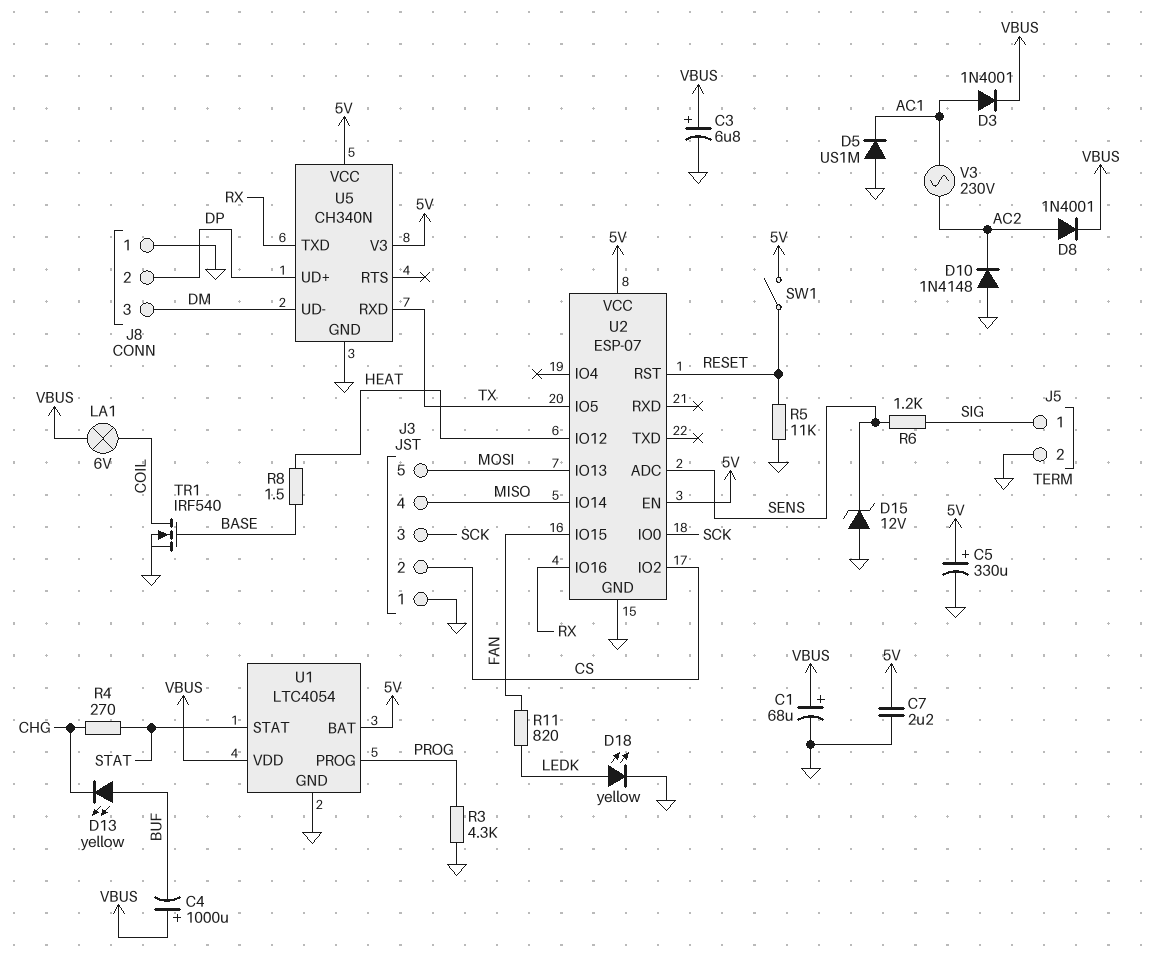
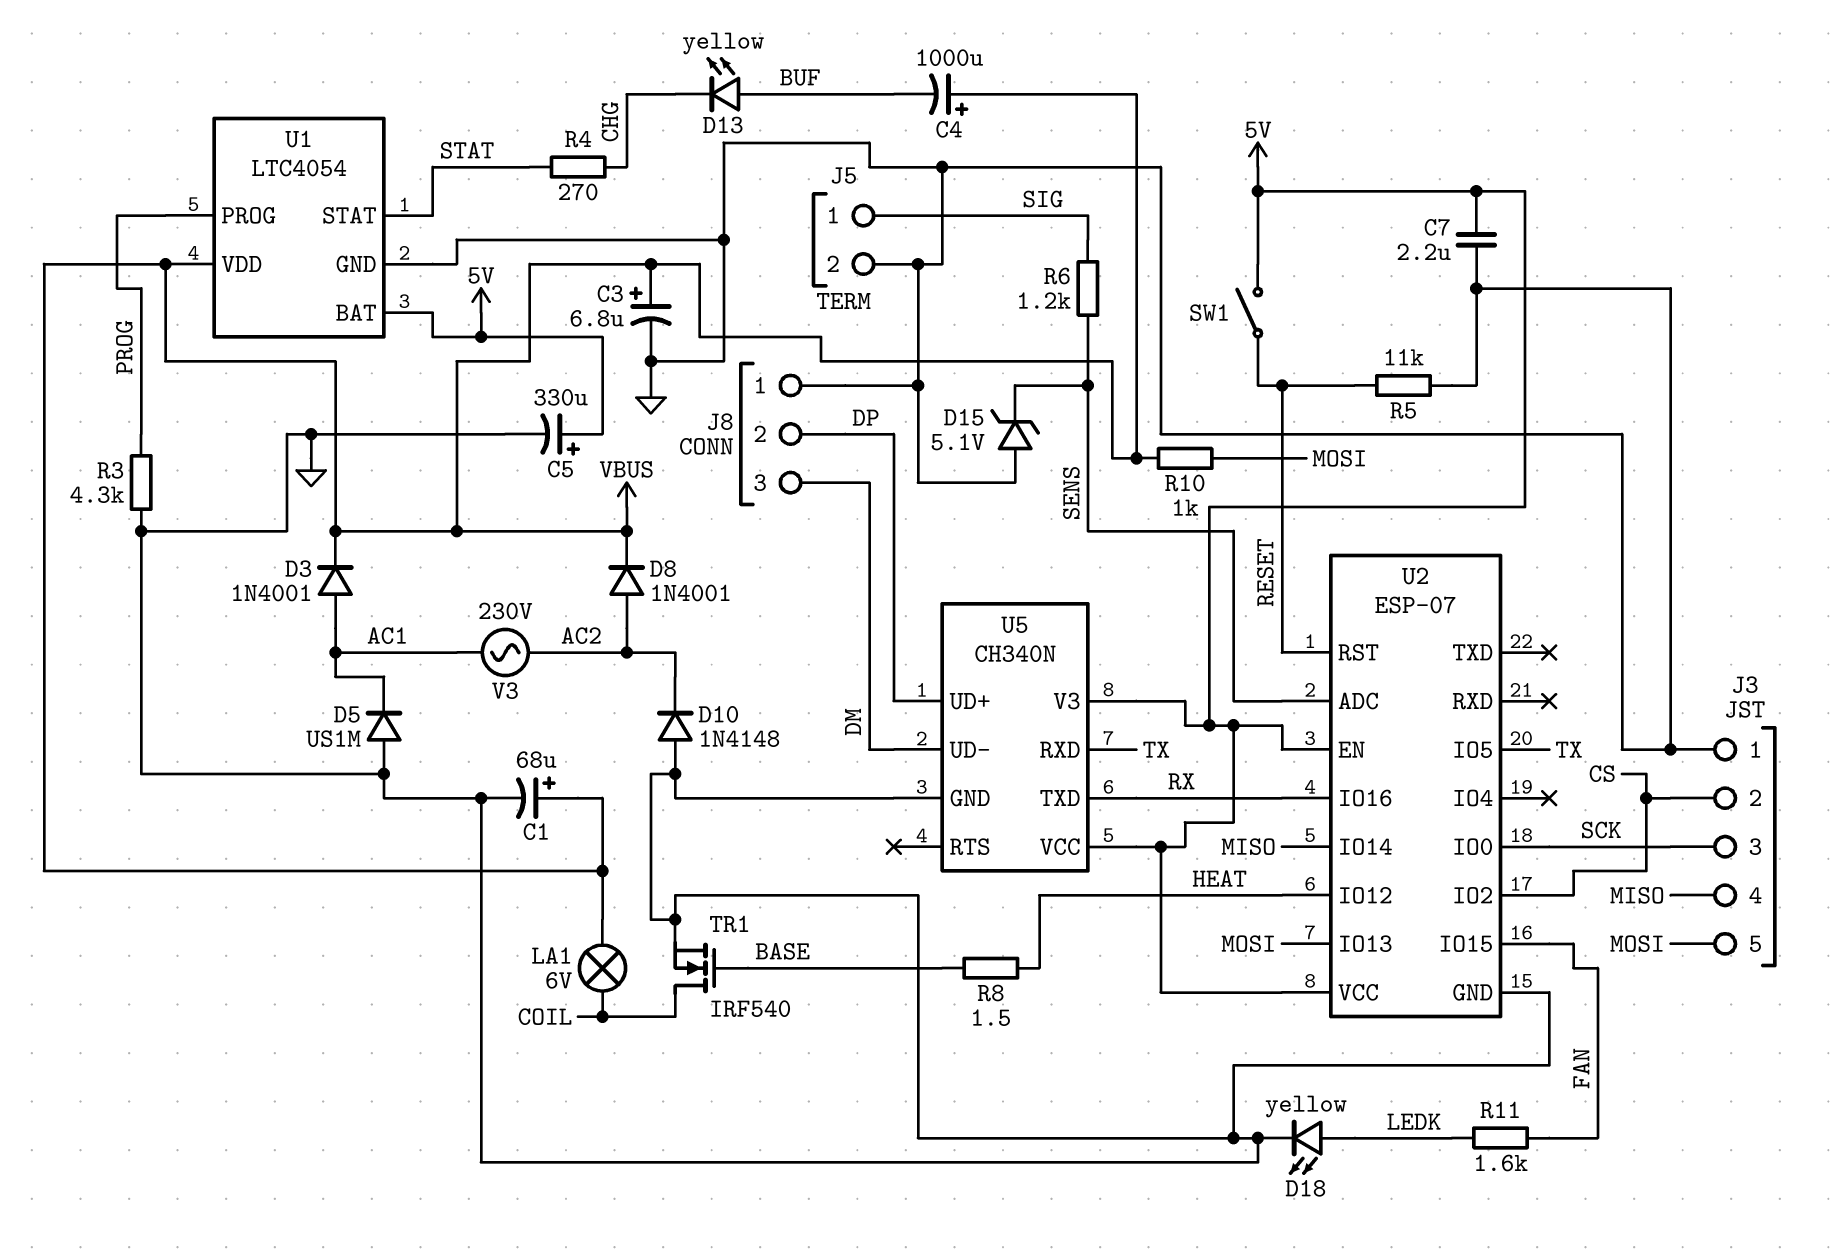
D15: zener 12V (A GND, K SENS) -> zener 5.1V (A GND, K SENS)
R10: none -> 1k (MOSI, VBUS)
R11: 820 (FAN, LEDK) -> 1.6k (FAN, LEDK)

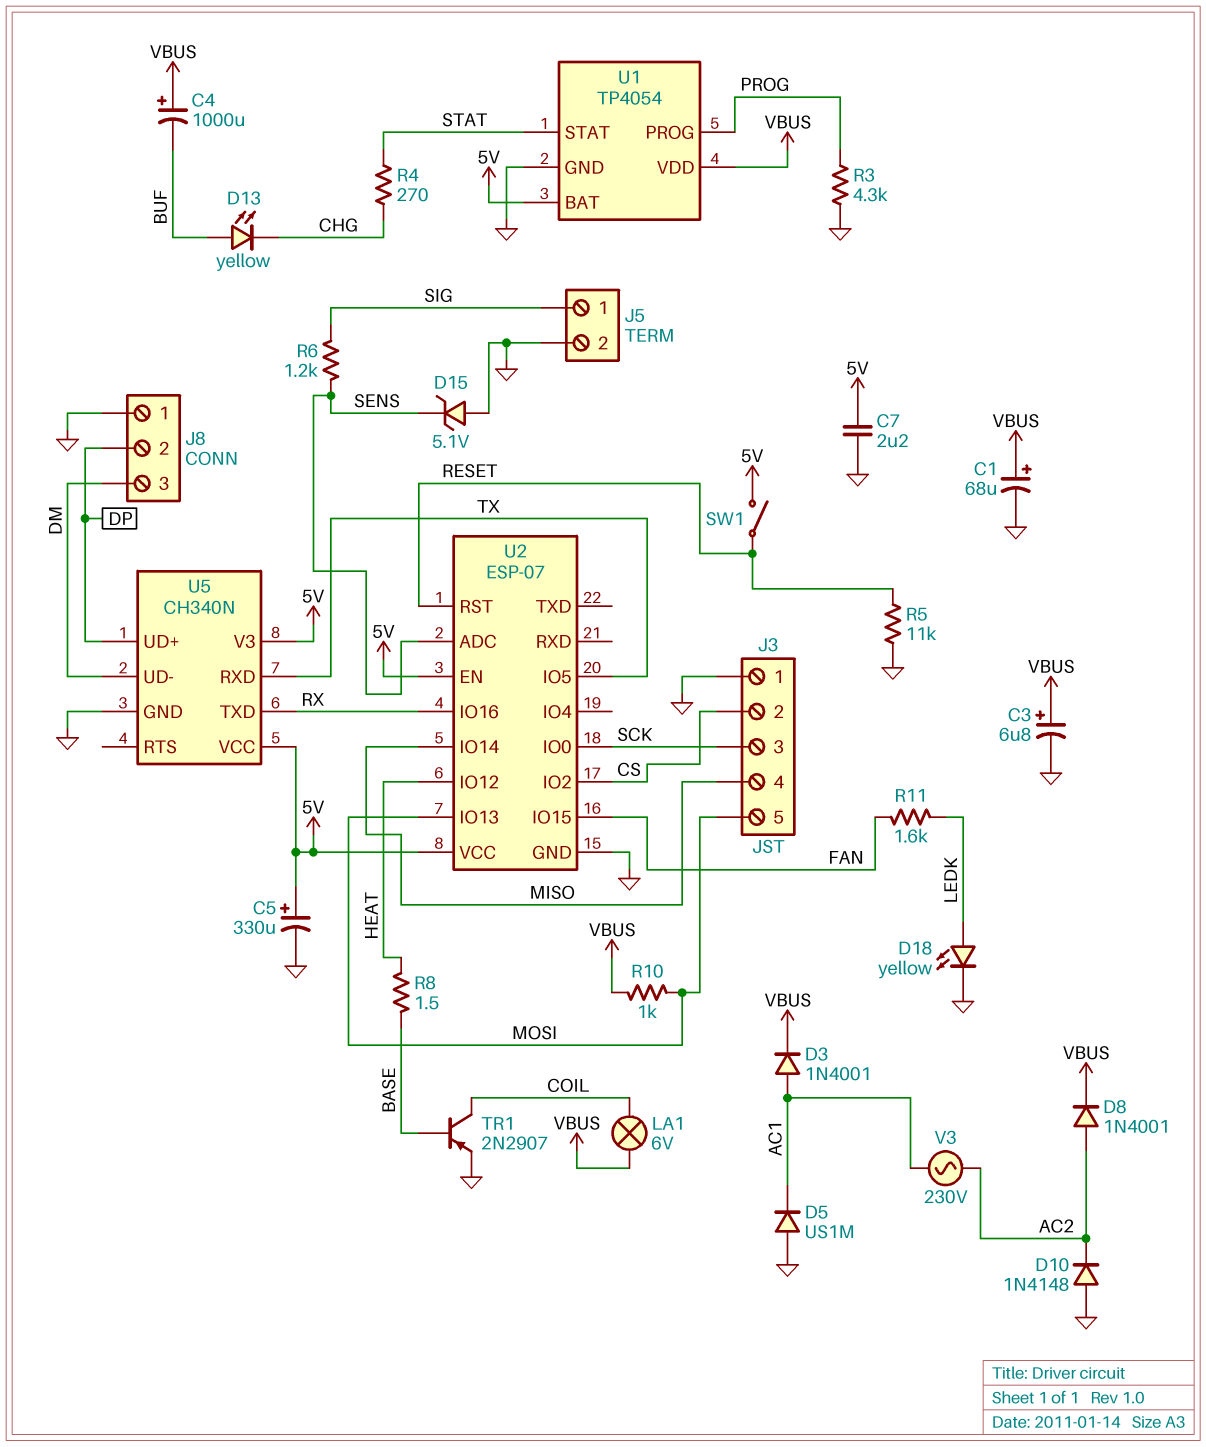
TR1: NMOS IRF540 (G BASE, D COIL, S GND) -> PNP 2N2907 (B BASE, C COIL, E GND)
U1: LTC4054 -> TP4054

